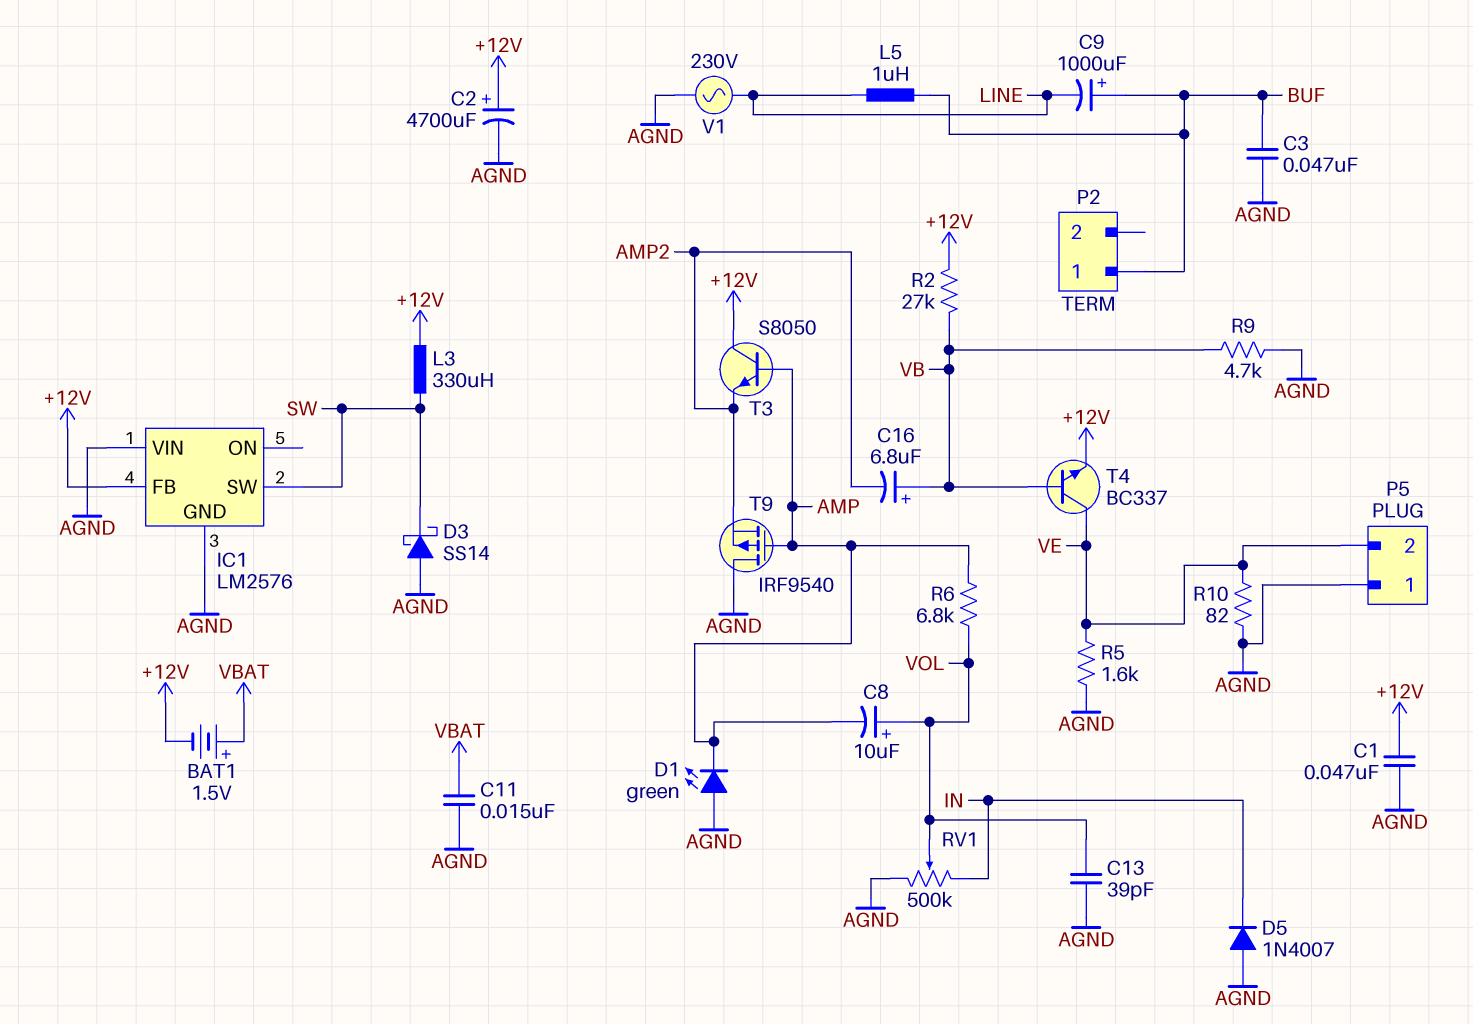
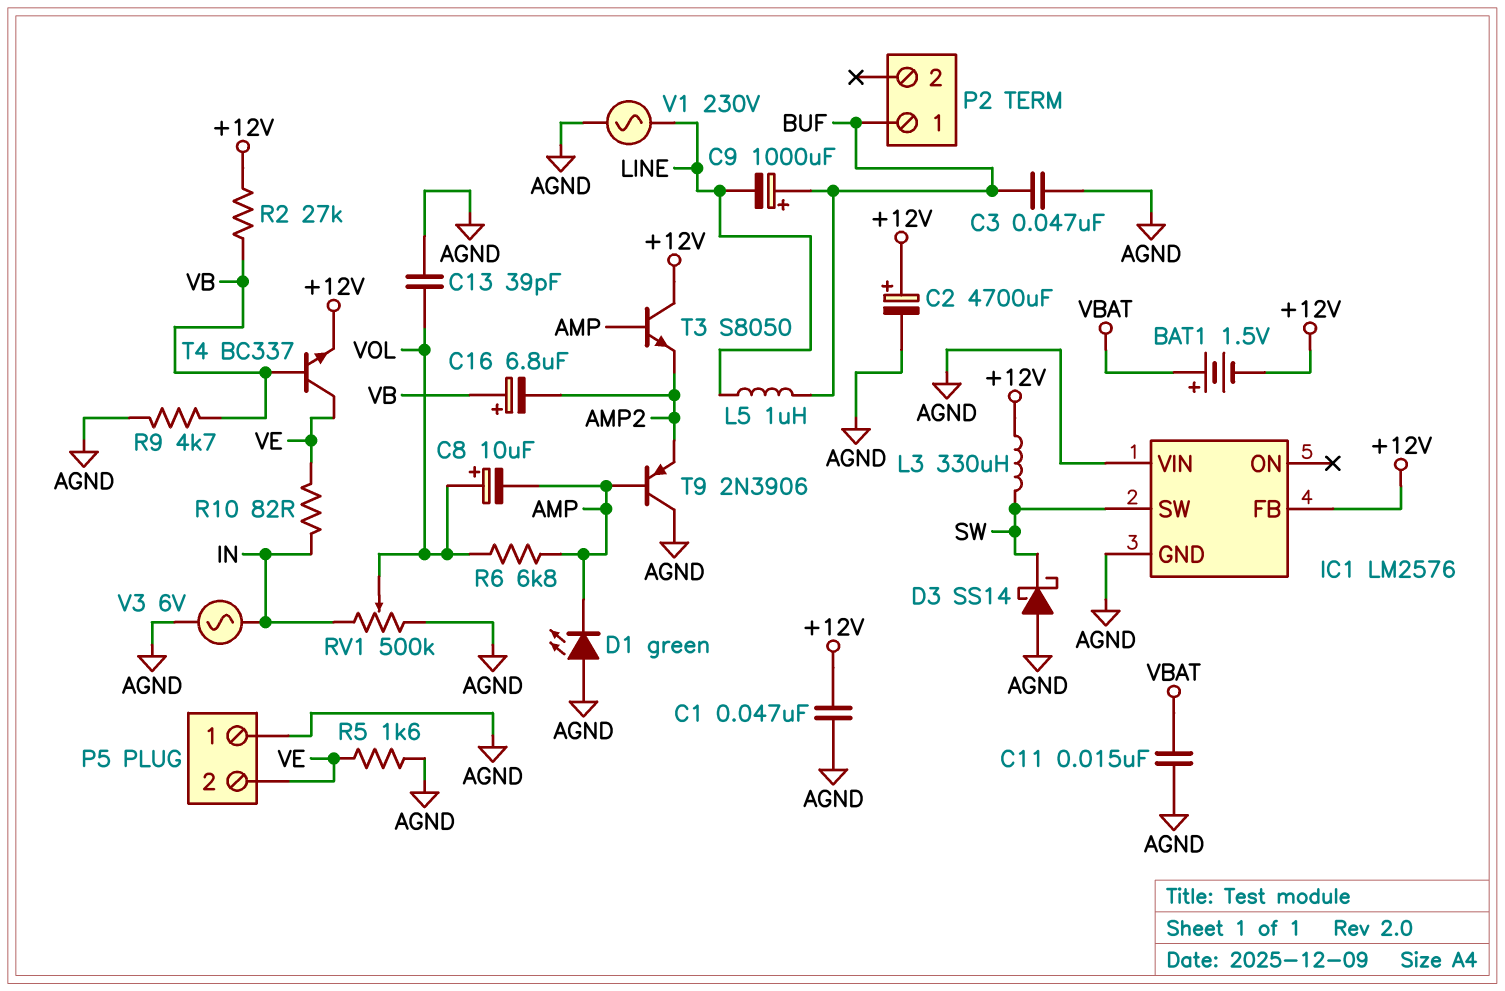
D5: diode 1N4007 (A AGND, K IN) -> none
R10: 82 (AGND, VE) -> 82 (IN, VE)
T9: PMOS IRF9540 (G AMP, D AGND, S AMP2) -> PNP 2N3906 (B AMP, C AGND, E AMP2)
V3: none -> AC 6V (AGND, IN)

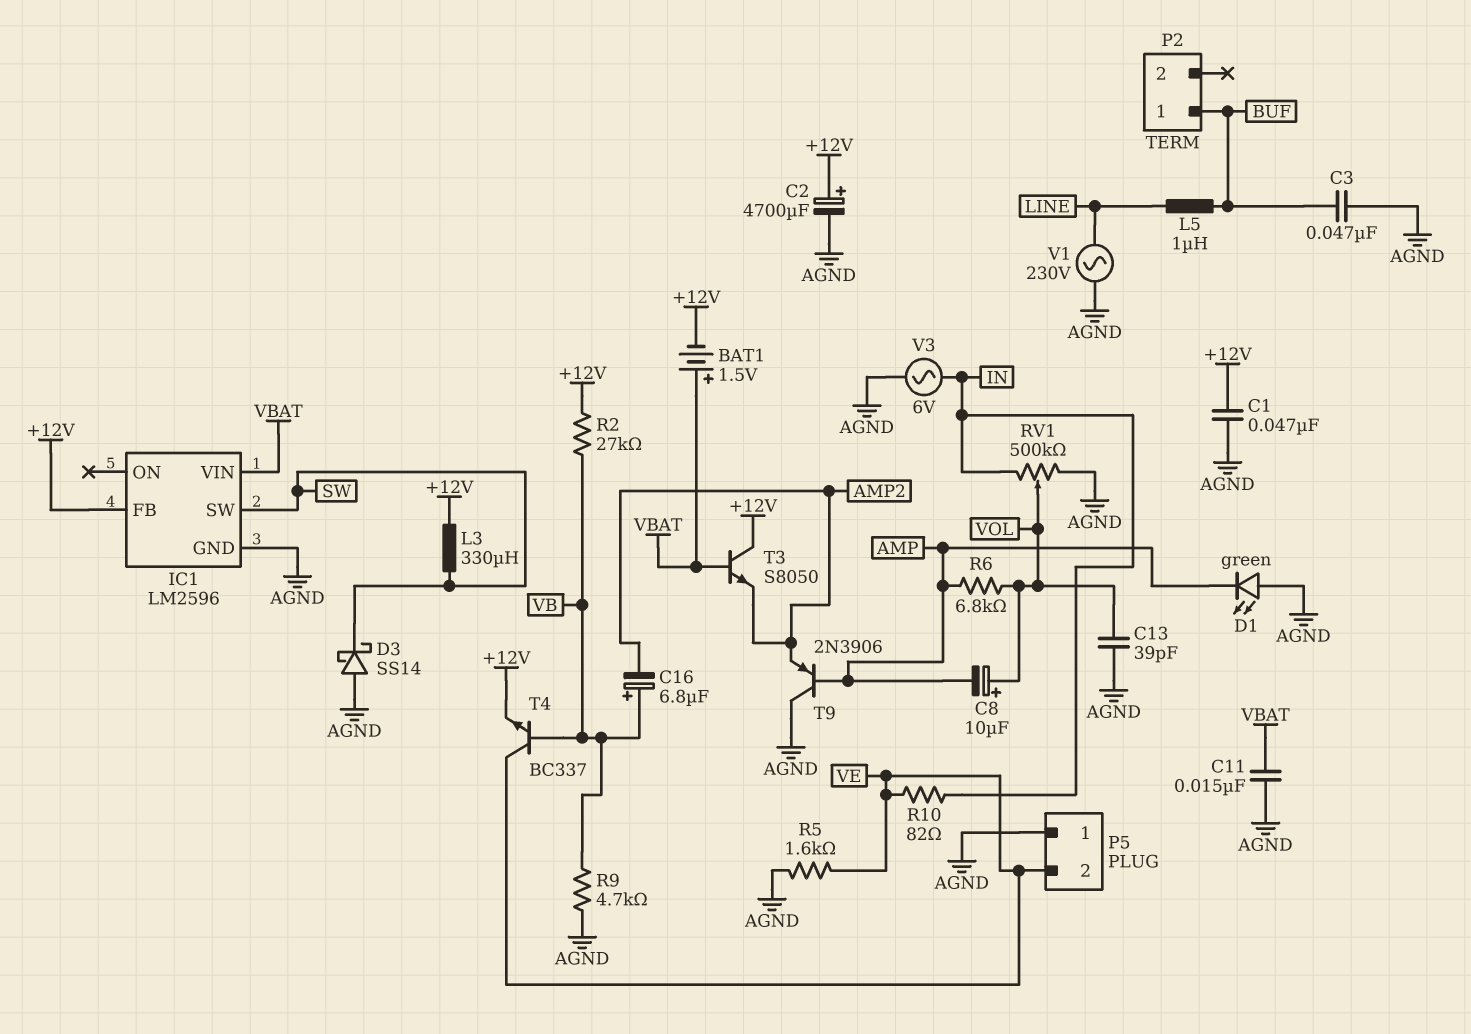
C9: 1000uF (plus BUF, minus LINE) -> none
IC1: LM2576 -> LM2596
IC1 pin VIN: AGND -> VBAT
T3: NPN S8050 (B AMP, C +12V, E AMP2) -> NPN S8050 (B VBAT, C +12V, E AMP2)

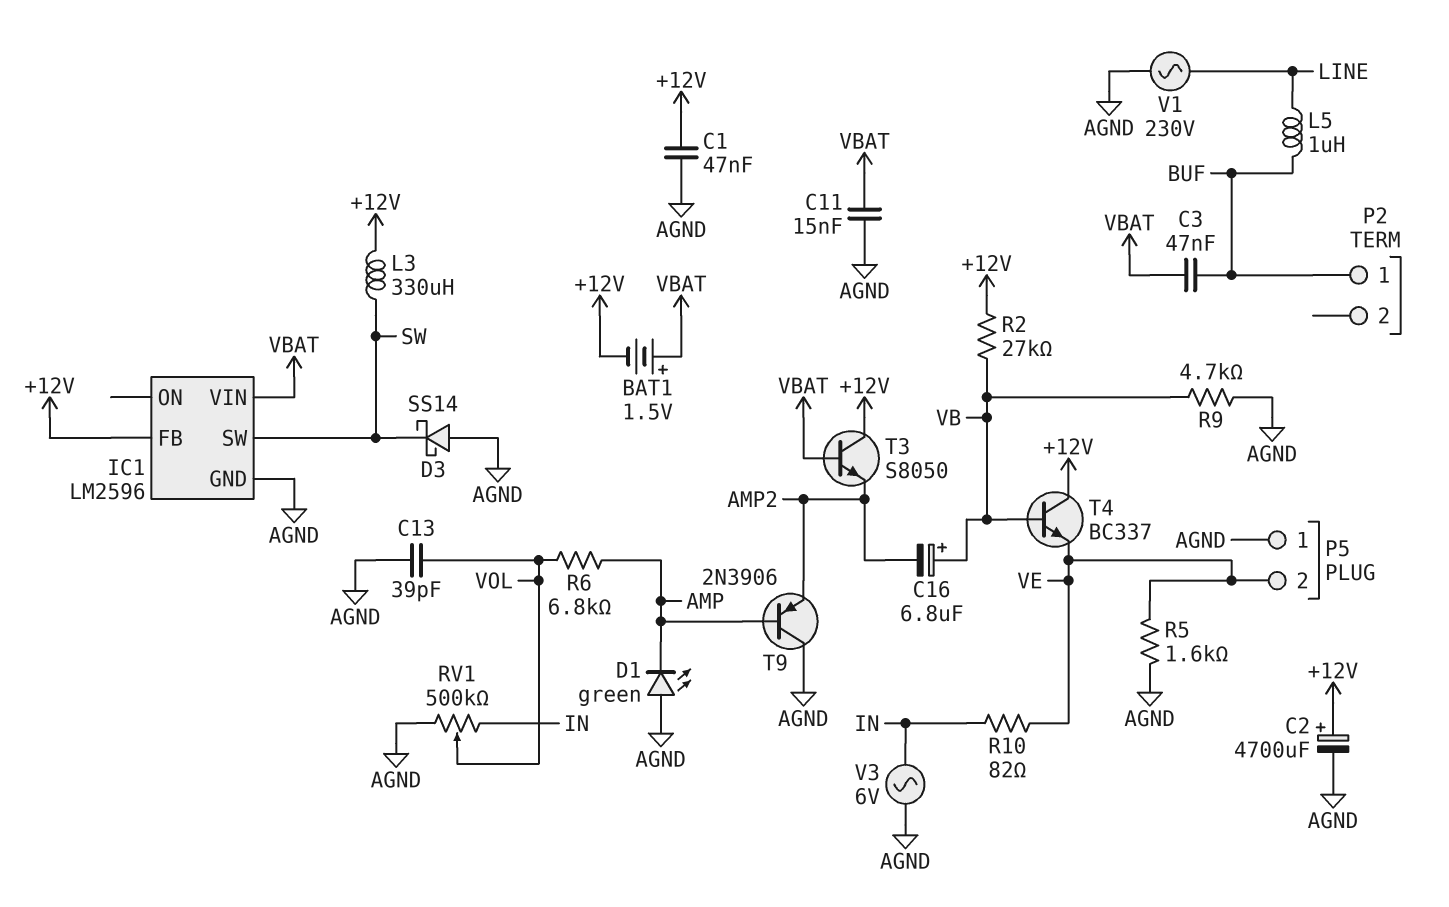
C3: 47nF (AGND, BUF) -> 47nF (BUF, VBAT)
C8: 10uF (plus VOL, minus AMP) -> none
T4: NPN BC337 (B VB, C VE, E +12V) -> NPN BC337 (B VB, C +12V, E VE)

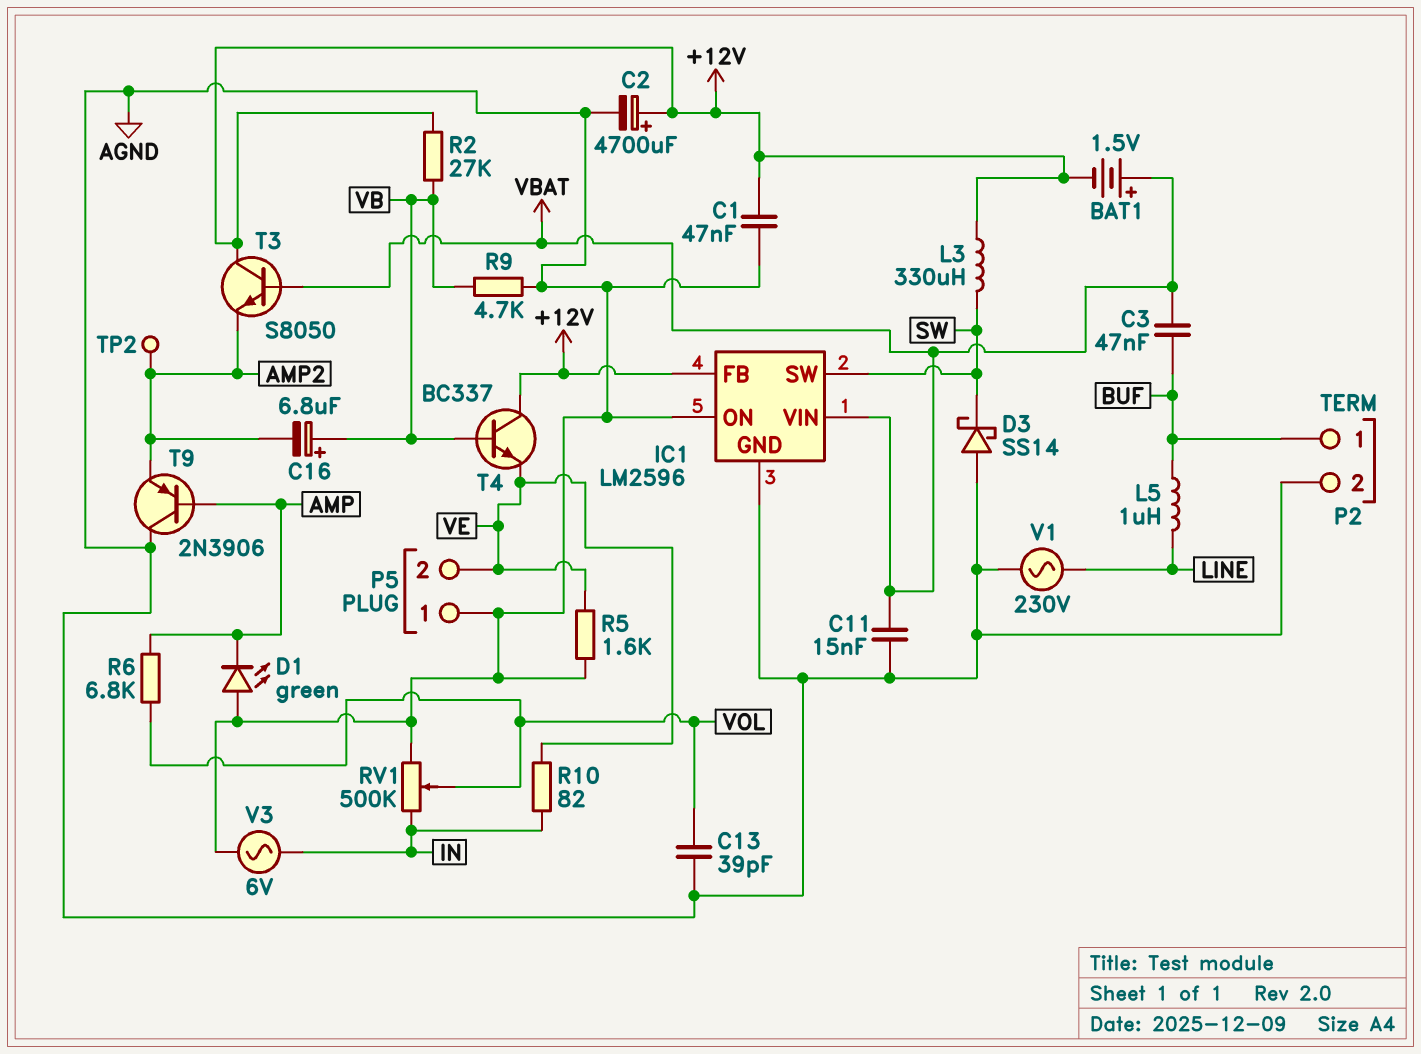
IC1 pin ON: none -> AGND
P2 pin 2: none -> AGND
TP2: none -> test point (AMP2)

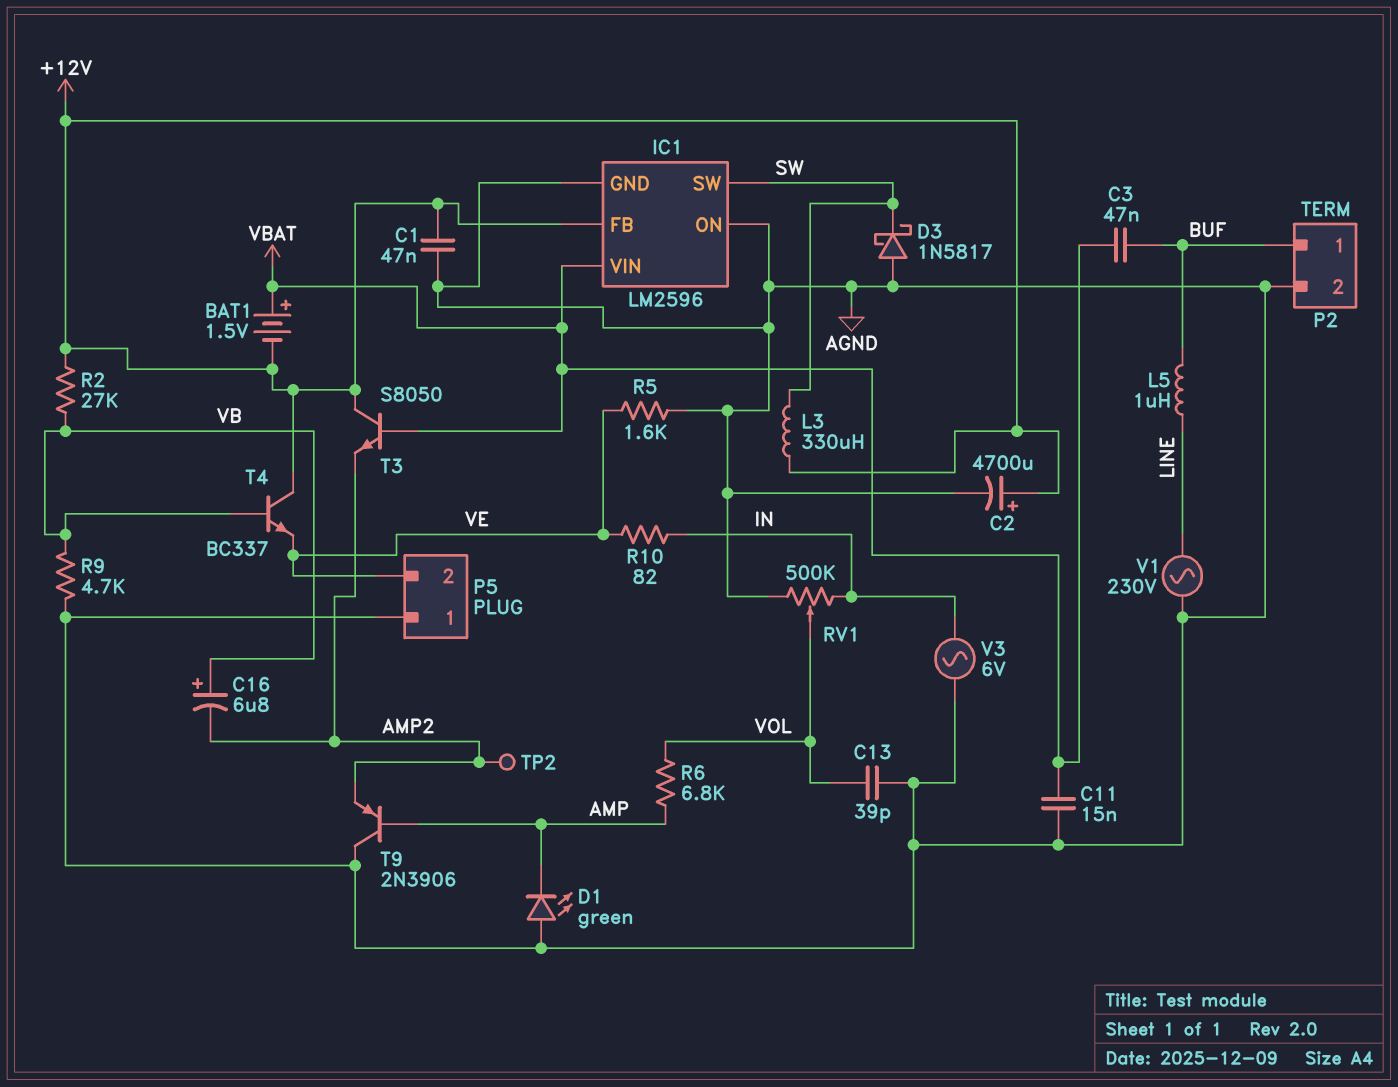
D3: schottky SS14 (A AGND, K SW) -> schottky 1N5817 (A AGND, K SW)

